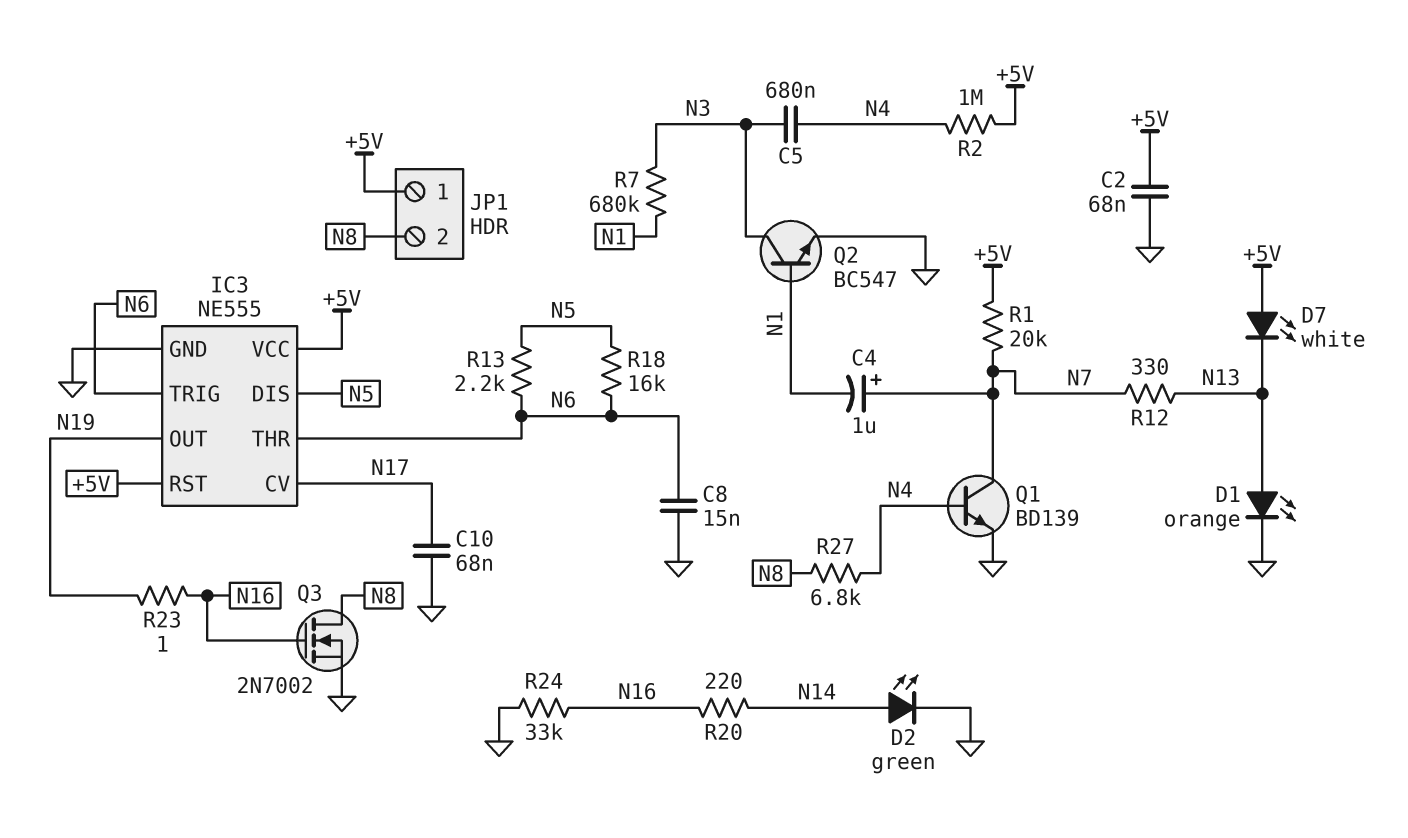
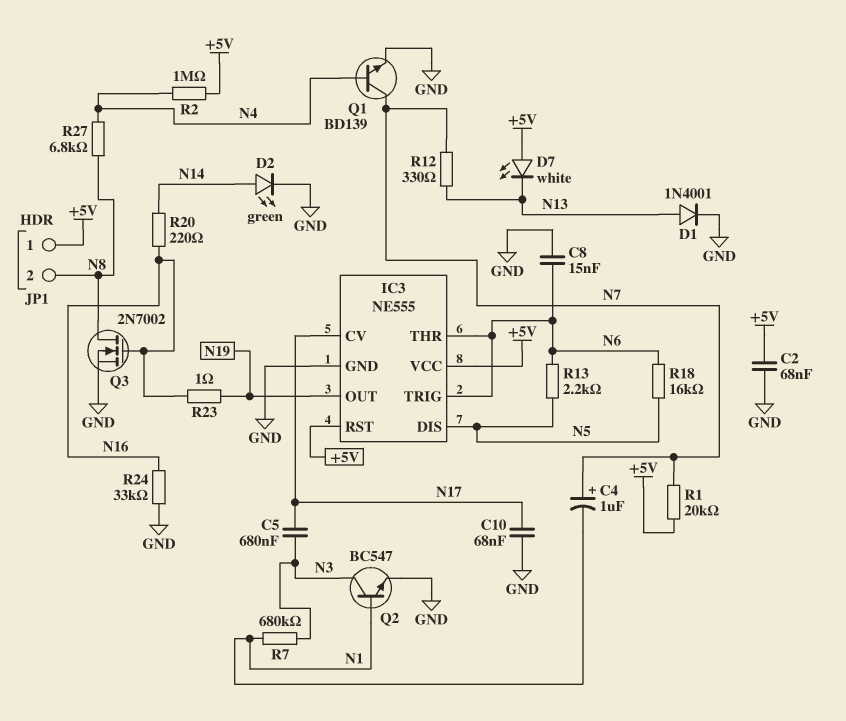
C5: 680nF (N3, N4) -> 680nF (N3, N17)
D1: LED orange (A N13, K GND) -> diode 1N4001 (A N13, K GND)

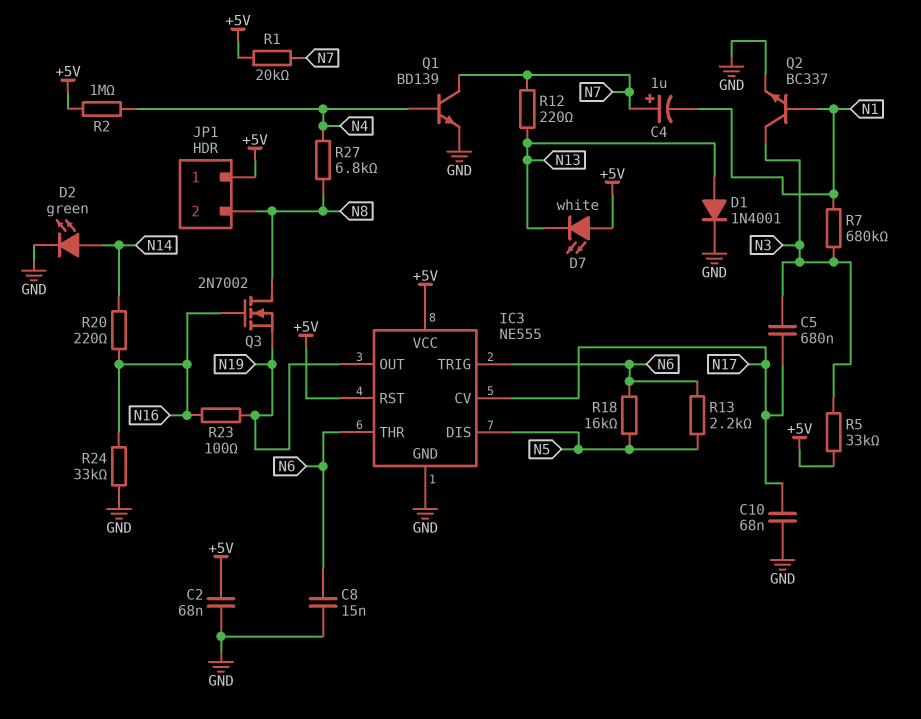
Q2: NPN BC547 (B N1, C N3, E GND) -> NPN BC337 (B N1, C N3, E GND)
Q3: NMOS 2N7002 (G N16, D N8, S GND) -> NMOS 2N7002 (G N16, D N8, S N19)
R5: none -> 33k (+5V, N3)
R12: 330 (N7, N13) -> 220 (N7, N13)
R23: 1 (N16, N19) -> 100 (N16, N19)

